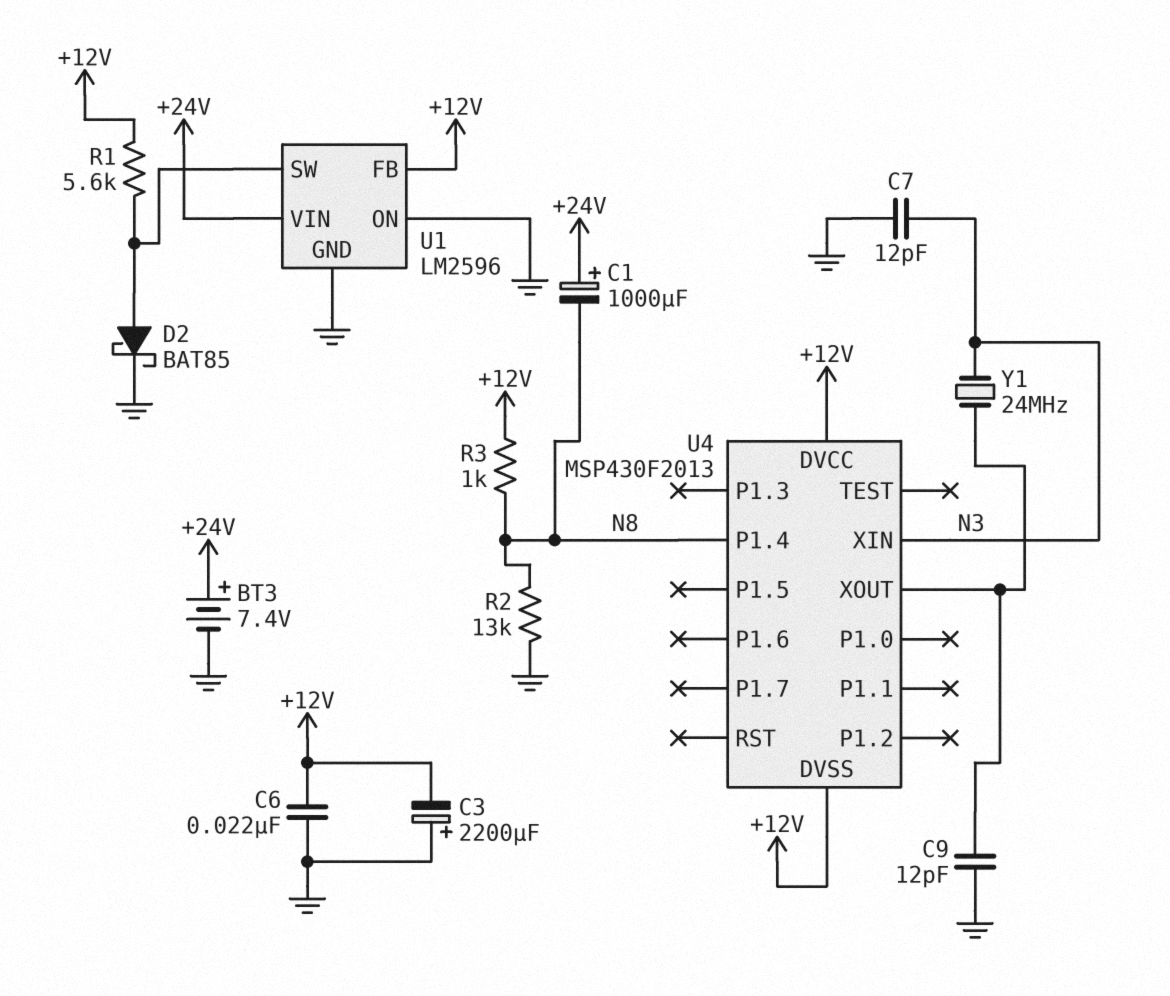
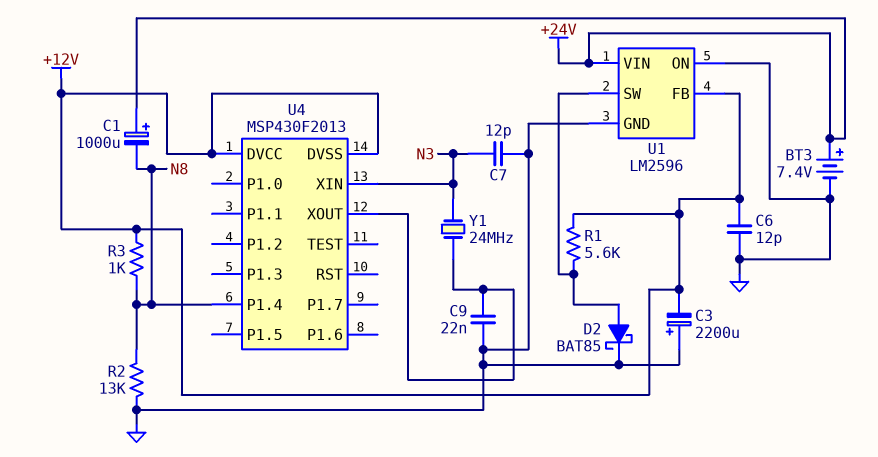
C6: 22nF (+12V, GND) -> 12pF (+12V, GND)
C9: 12pF (GND, U4/XOUT) -> 22nF (GND, U4/XOUT)

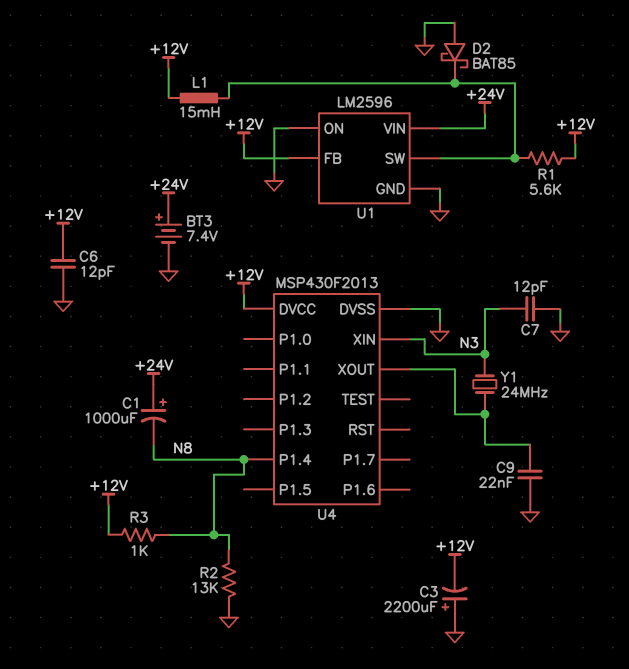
D2: schottky BAT85 (A U1/SW, K GND) -> schottky BAT85 (A GND, K U1/SW)
L1: none -> 15mH (+12V, U1/SW)
U4 pin DVSS: +12V -> GND

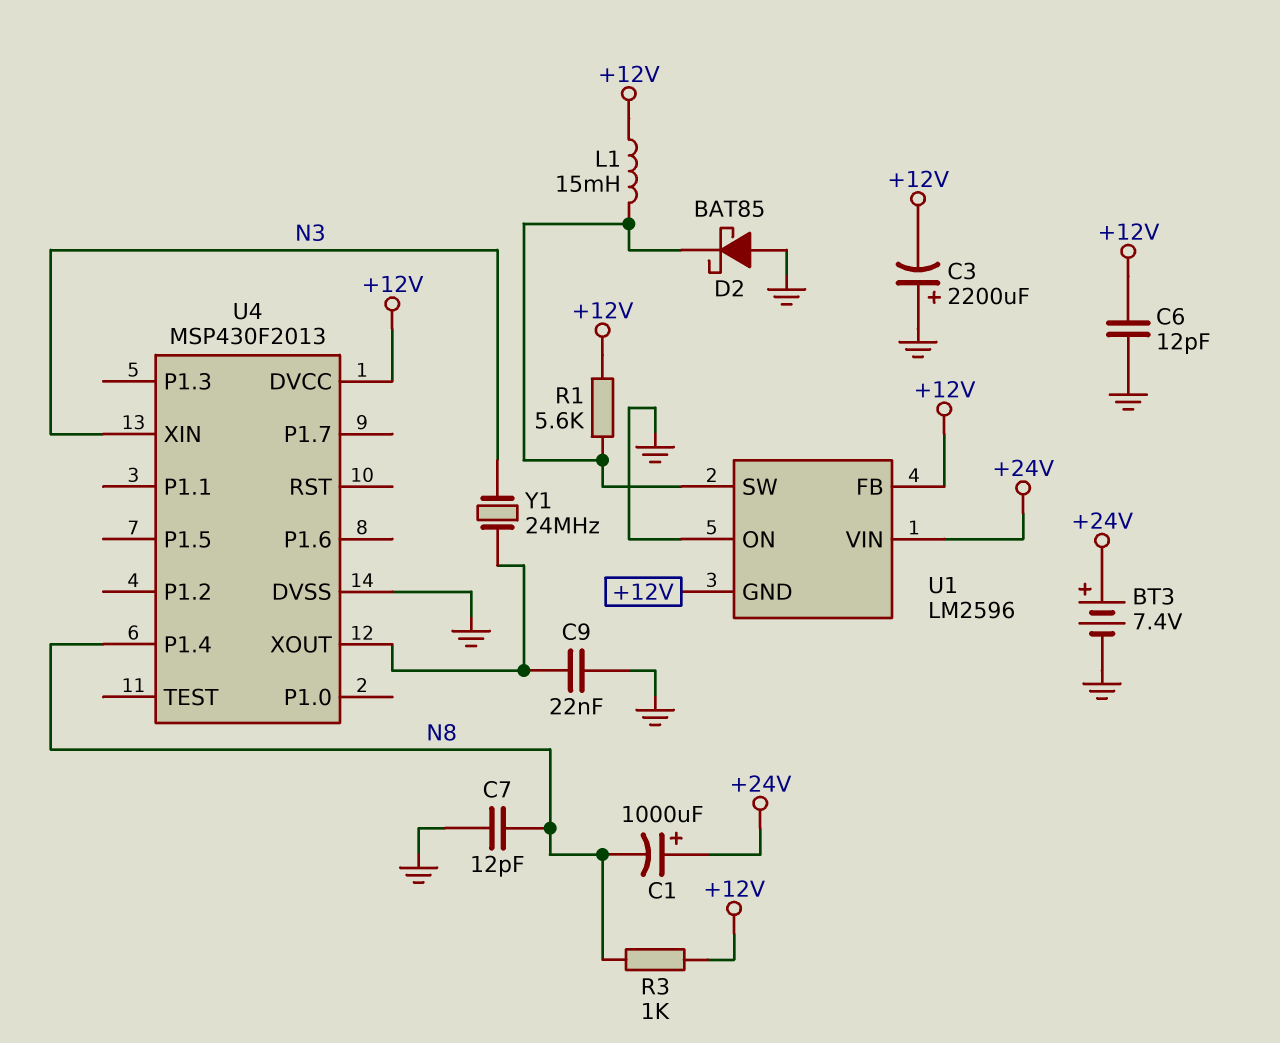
C7: 12pF (GND, N3) -> 12pF (GND, N8)
R2: 13k (GND, N8) -> none
U1 pin GND: GND -> +12V

